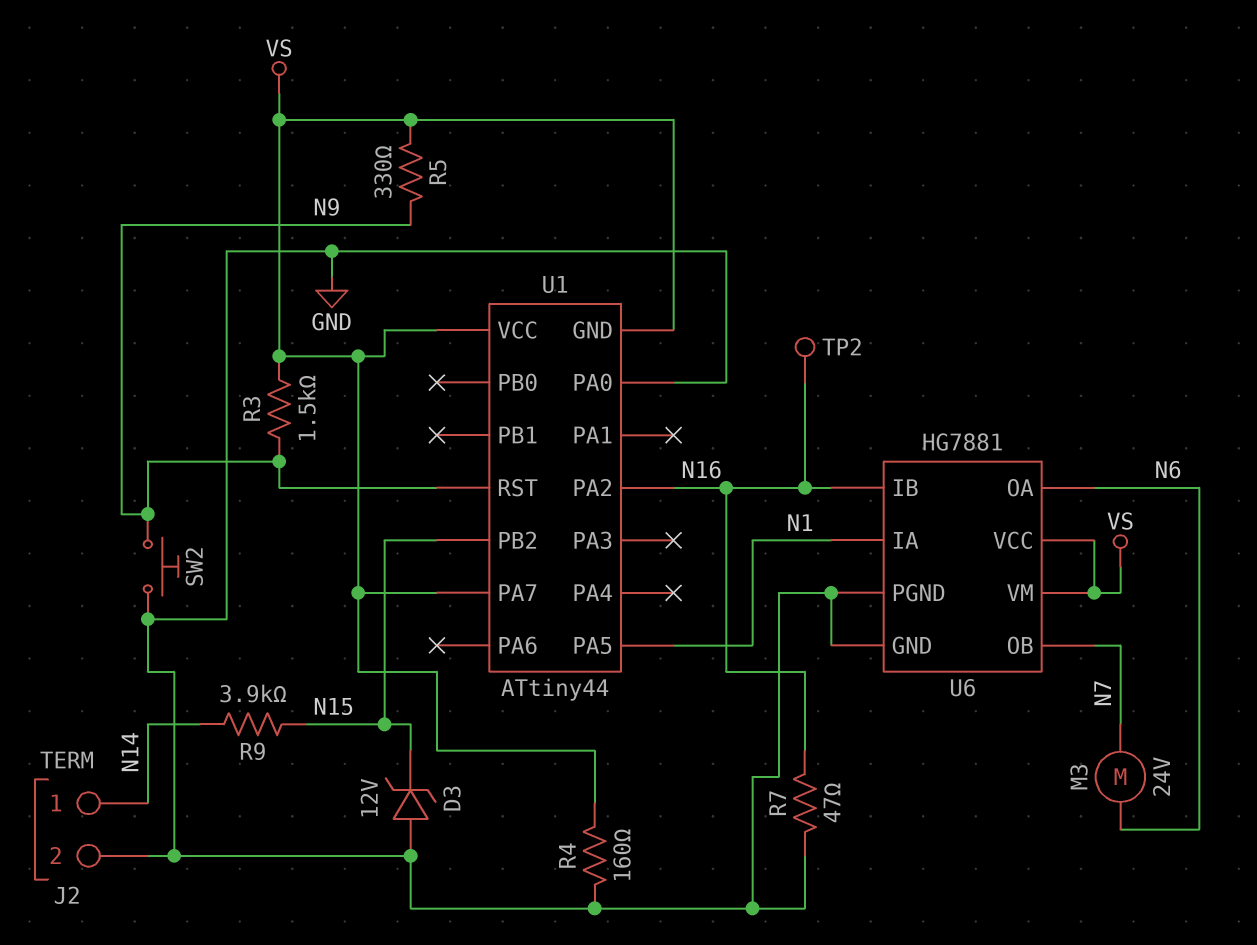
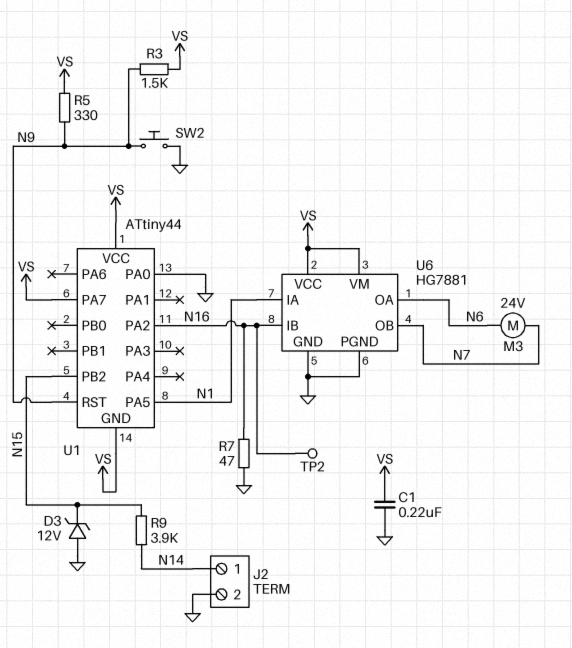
C1: none -> 220nF (GND, VS)
R4: 160 (GND, VS) -> none

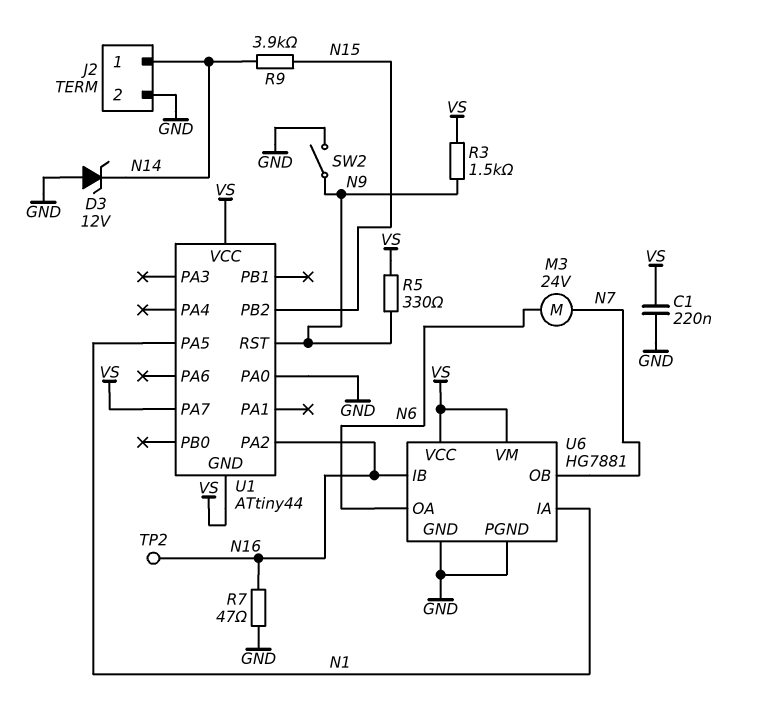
D3: zener 12V (A GND, K N15) -> zener 12V (A GND, K N14)
SW2: button (GND, N9) -> switch (GND, N9)

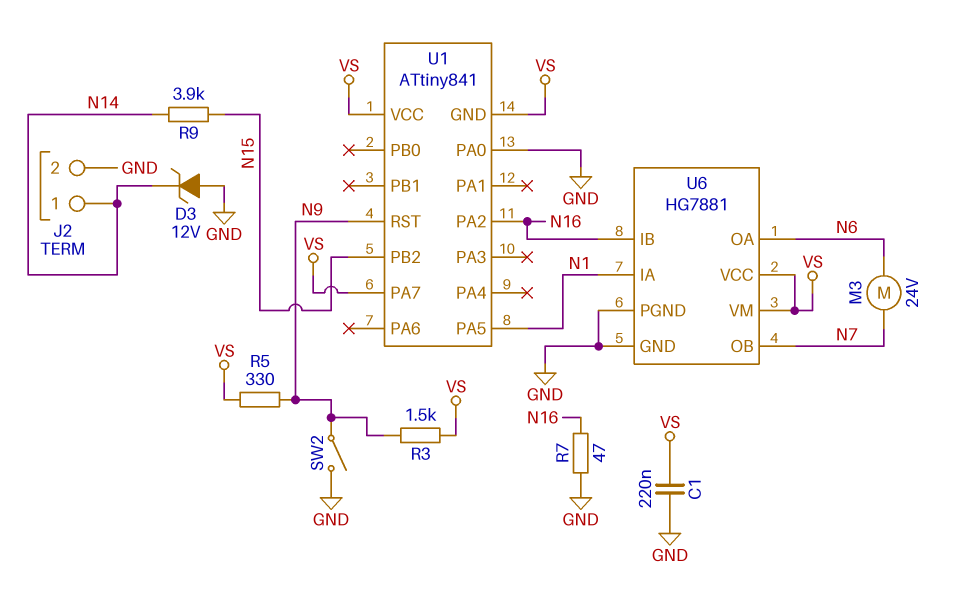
TP2: test point (N16) -> none
U1: ATtiny44 -> ATtiny841

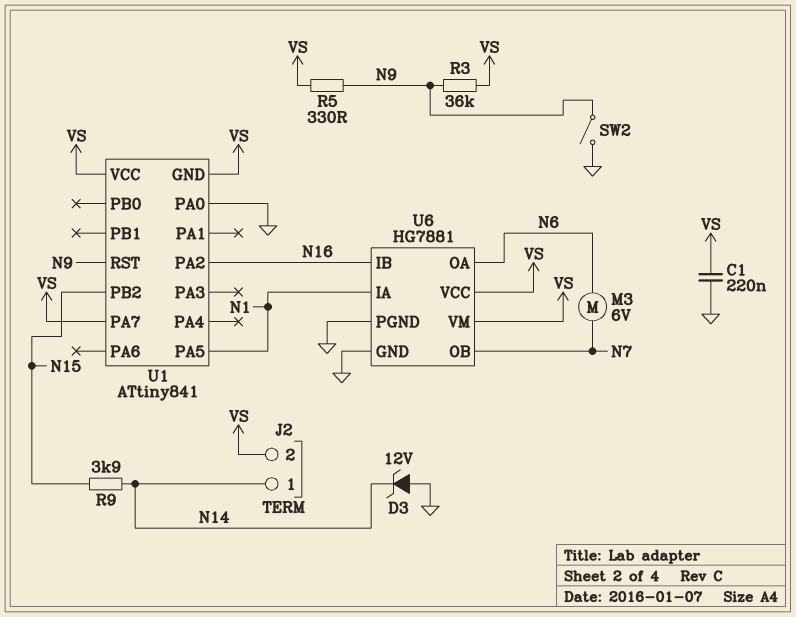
J2 pin 2: GND -> VS
M3: motor 24V (N6, N7) -> motor 6V (N6, N7)
R3: 1.5k (N9, VS) -> 36k (N9, VS)
R7: 47 (GND, N16) -> none

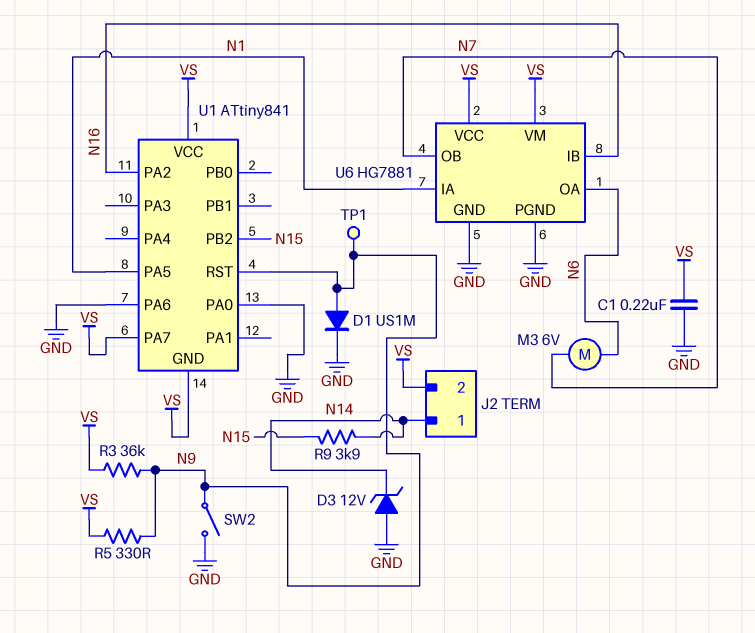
D1: none -> diode US1M (A N9, K GND)
TP1: none -> test point (N9)
U1 pin PA6: none -> GND

